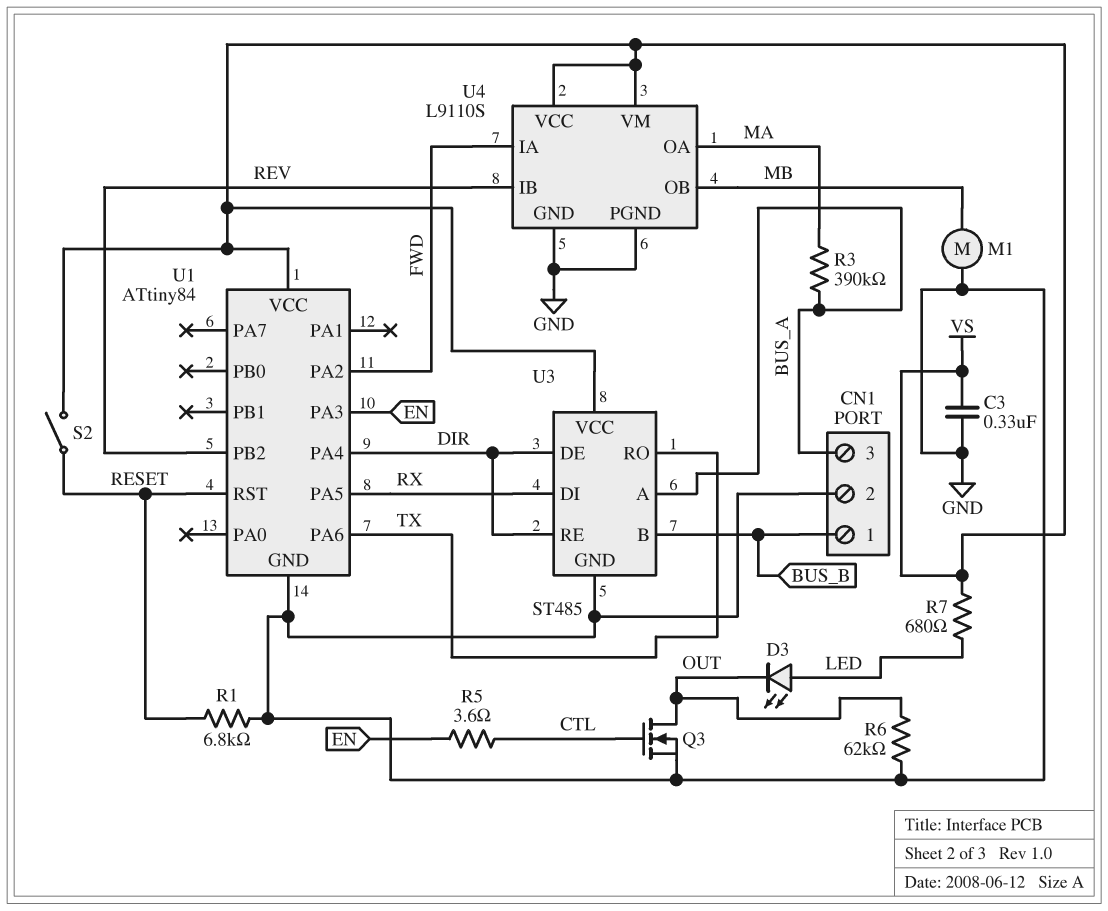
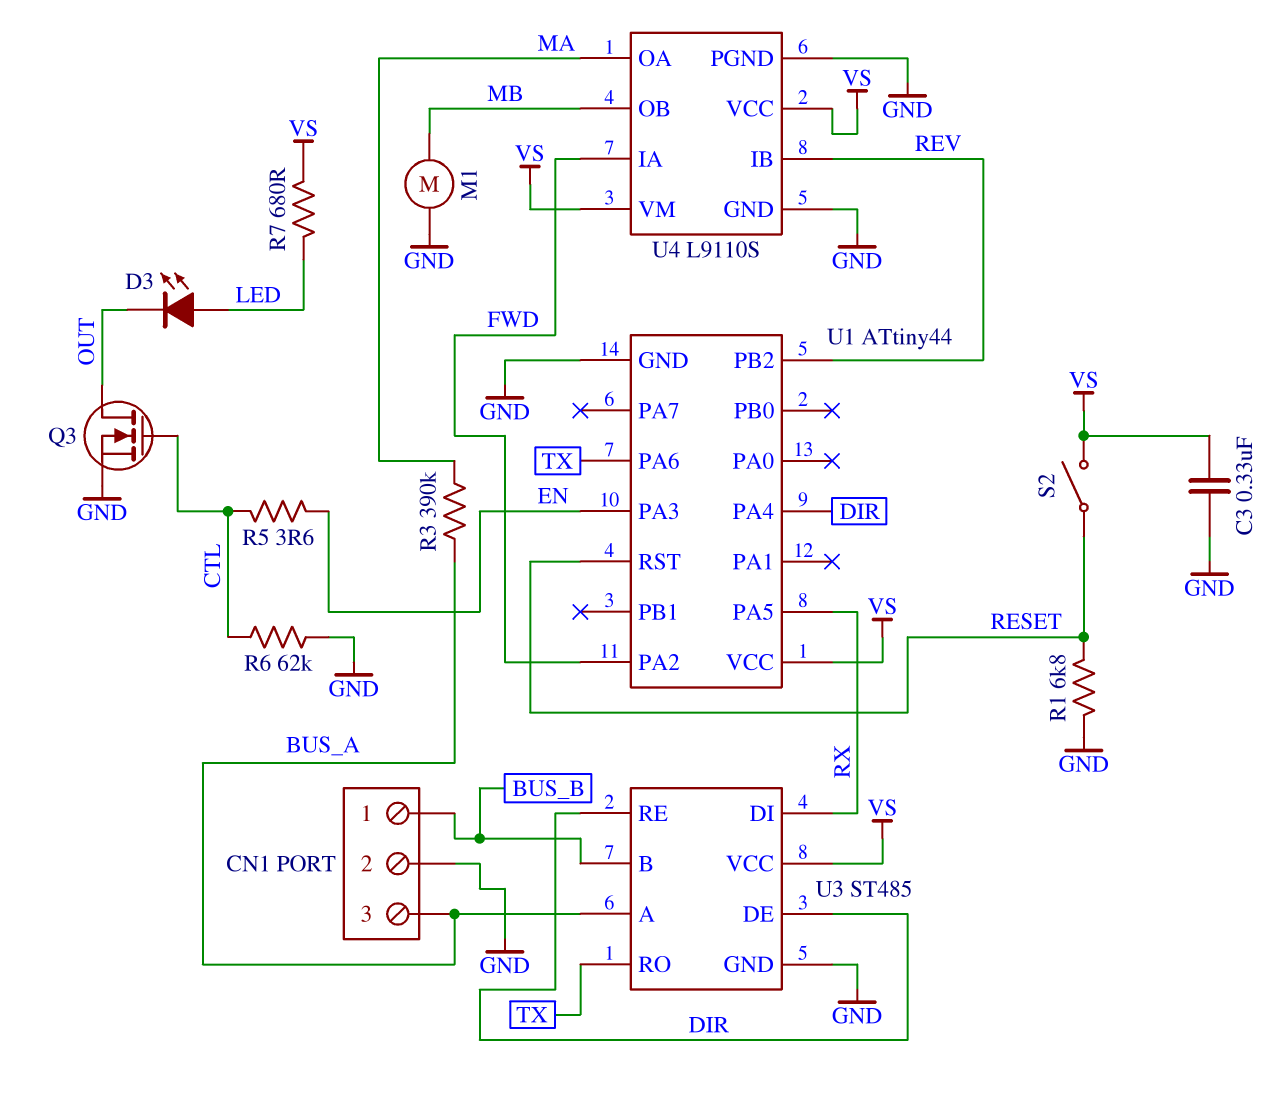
R6: 62k (GND, OUT) -> 62k (CTL, GND)
U1: ATtiny84 -> ATtiny44

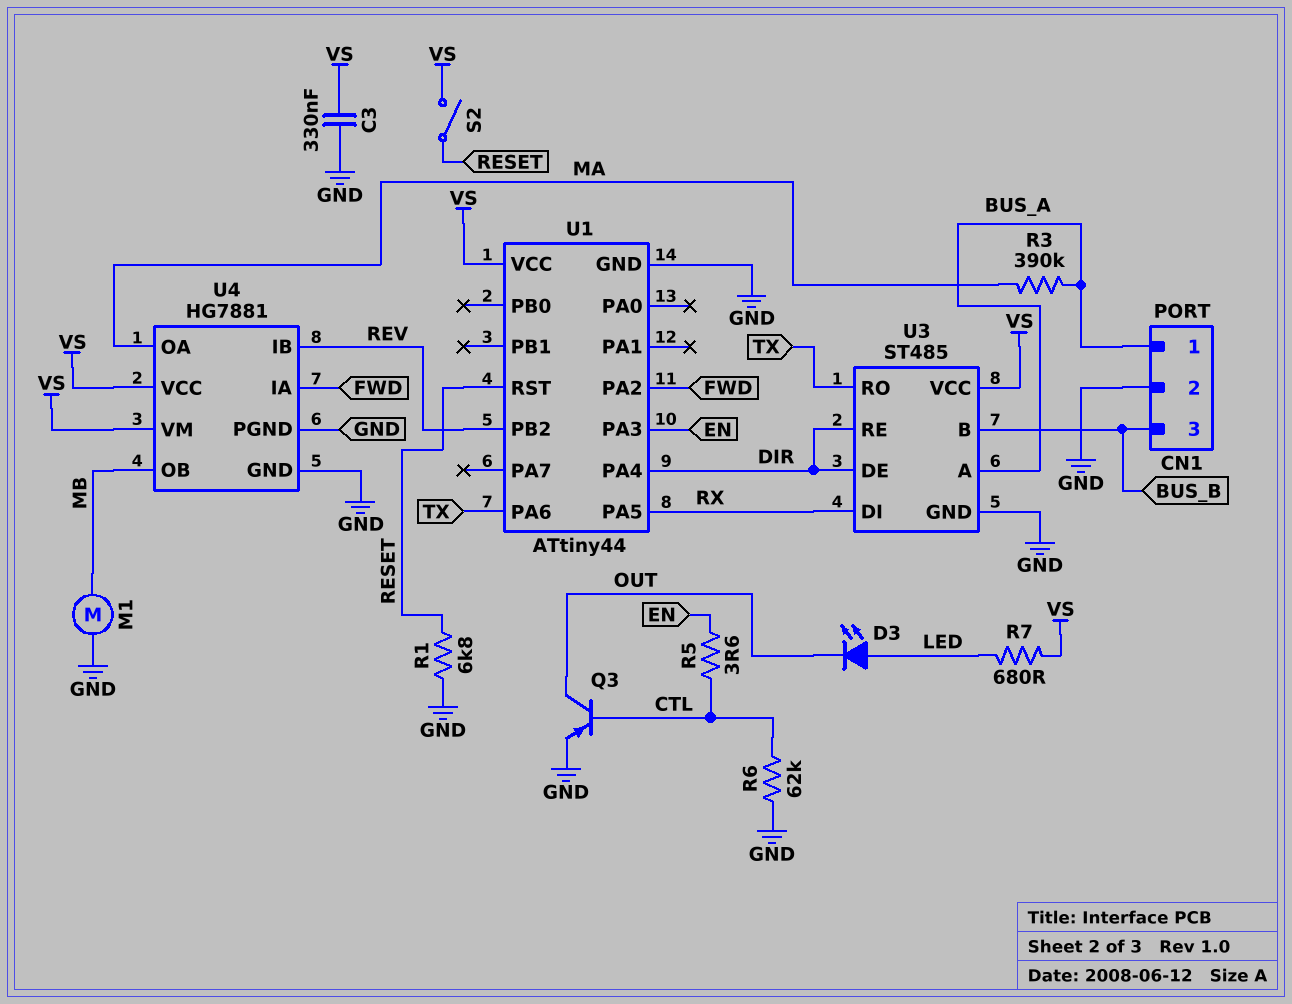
CN1 pin 1: BUS_B -> BUS_A
CN1 pin 3: BUS_A -> BUS_B
Q3: NMOS (G CTL, D OUT, S GND) -> PNP (B CTL, C OUT, E GND)
U4: L9110S -> HG7881

